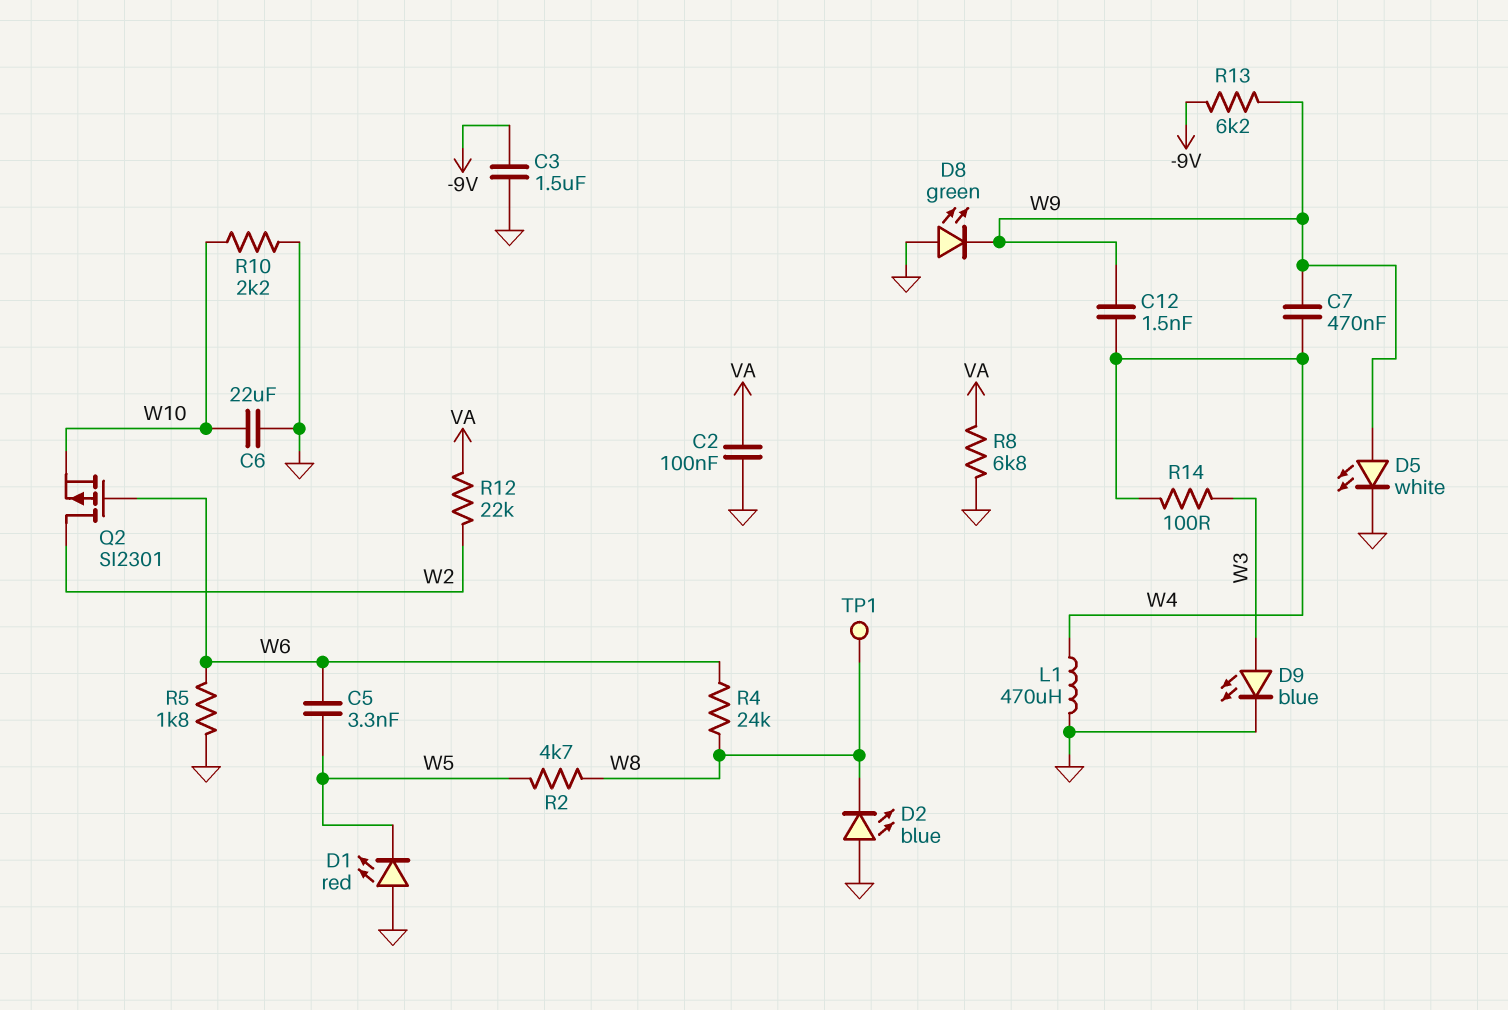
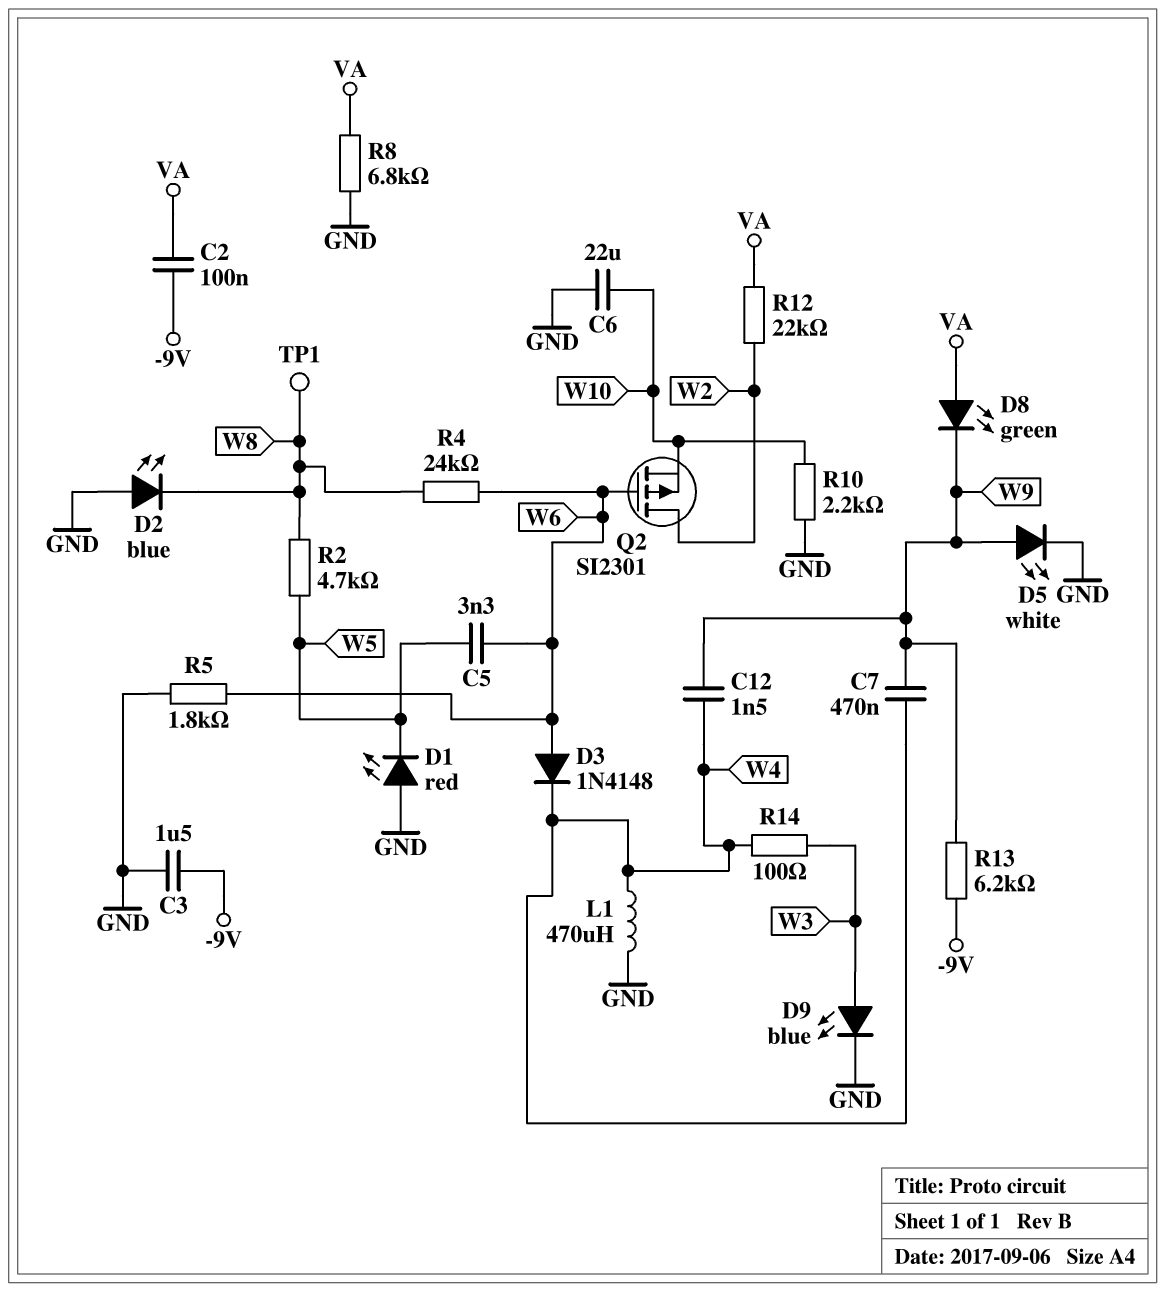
C2: 100nF (GND, VA) -> 100nF (-9V, VA)
D3: none -> diode 1N4148 (A W6, K W4)
D8: LED green (A GND, K W9) -> LED green (A VA, K W9)

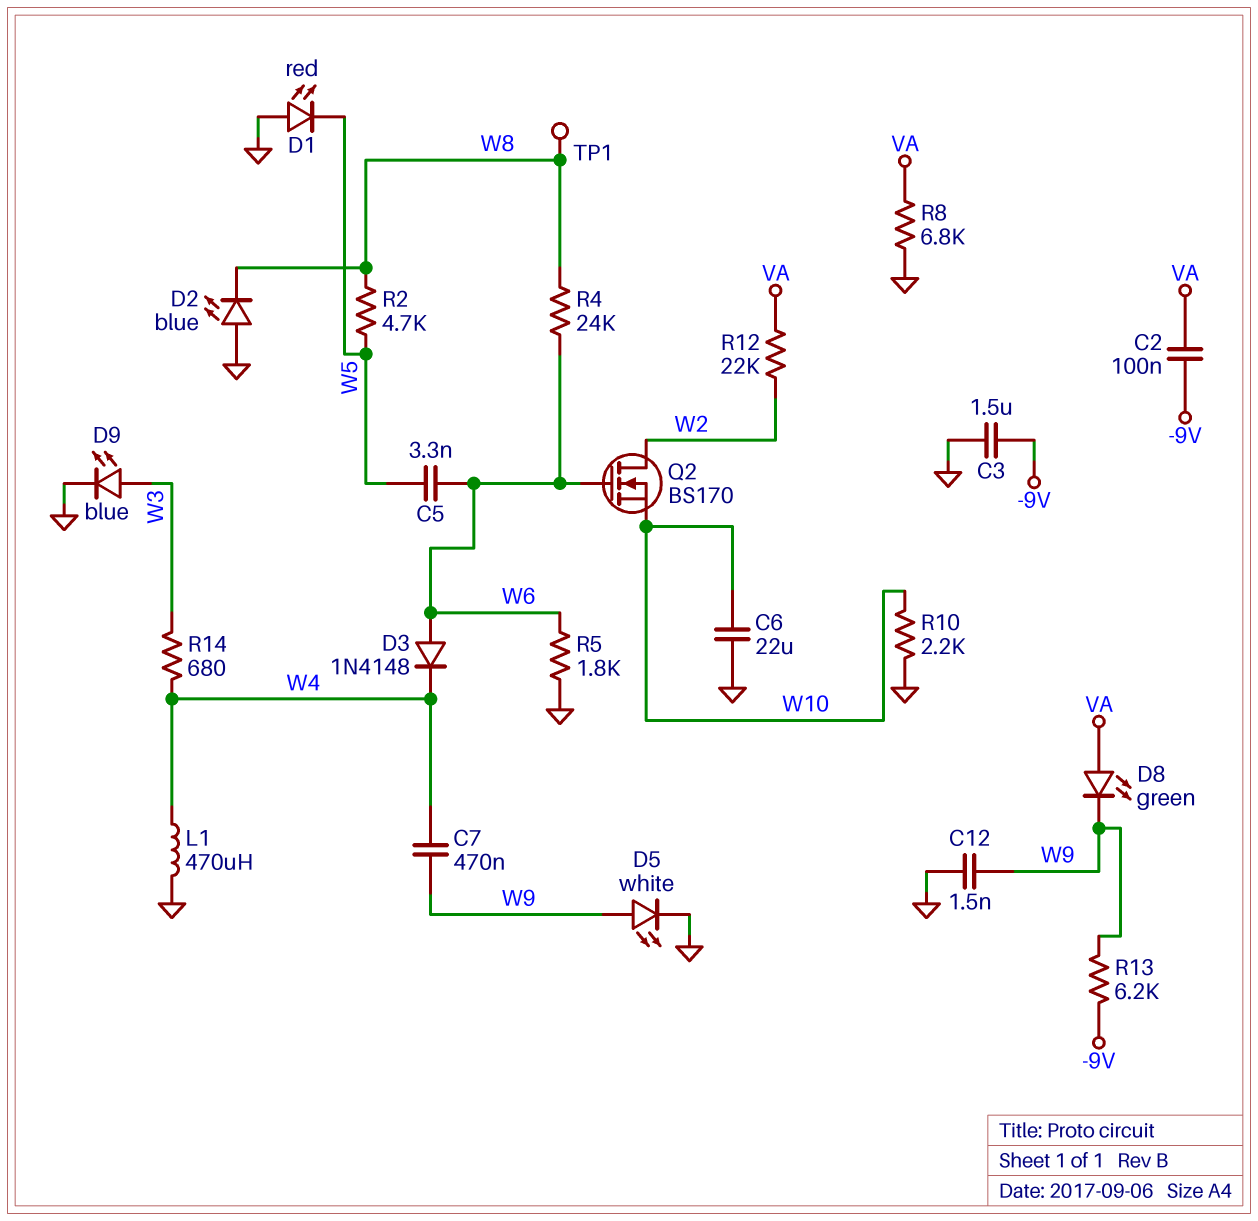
C12: 1.5nF (W4, W9) -> 1.5nF (GND, W9)
Q2: PMOS SI2301 (G W6, D W2, S W10) -> NMOS BS170 (G W6, D W2, S W10)
R14: 100 (W3, W4) -> 680 (W3, W4)

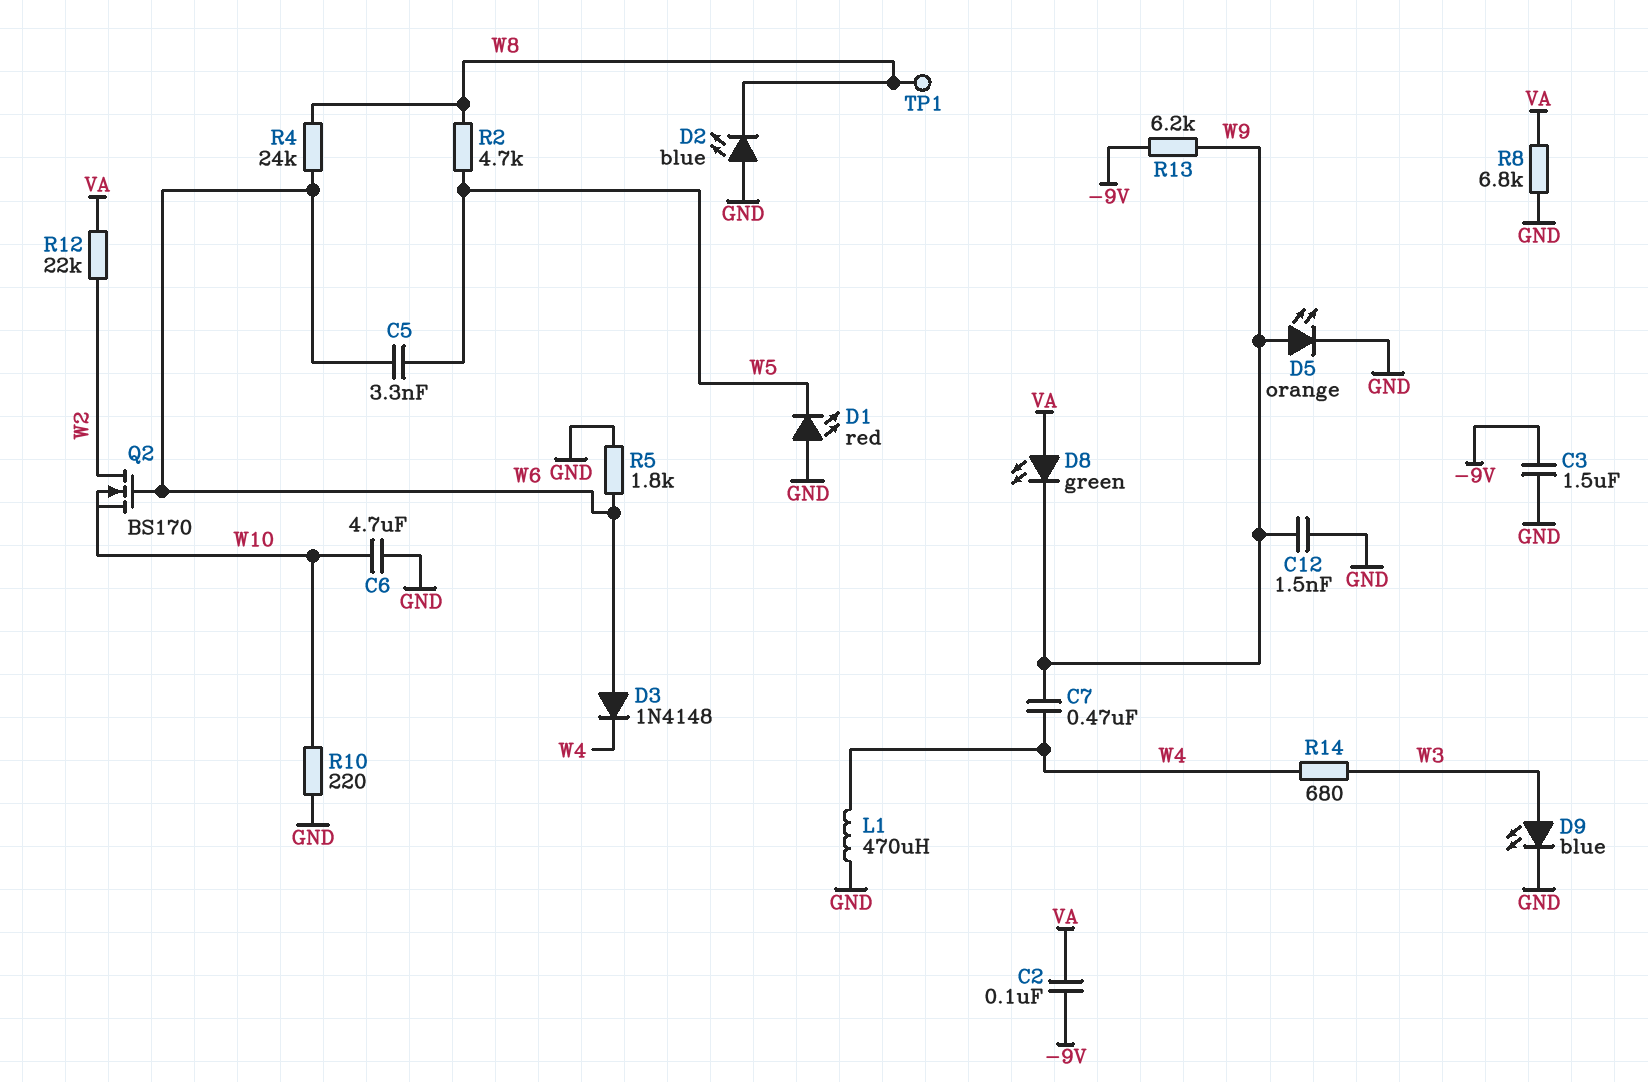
C6: 22uF (GND, W10) -> 4.7uF (GND, W10)
D5: LED white (A W9, K GND) -> LED orange (A W9, K GND)
R10: 2.2k (GND, W10) -> 220 (GND, W10)

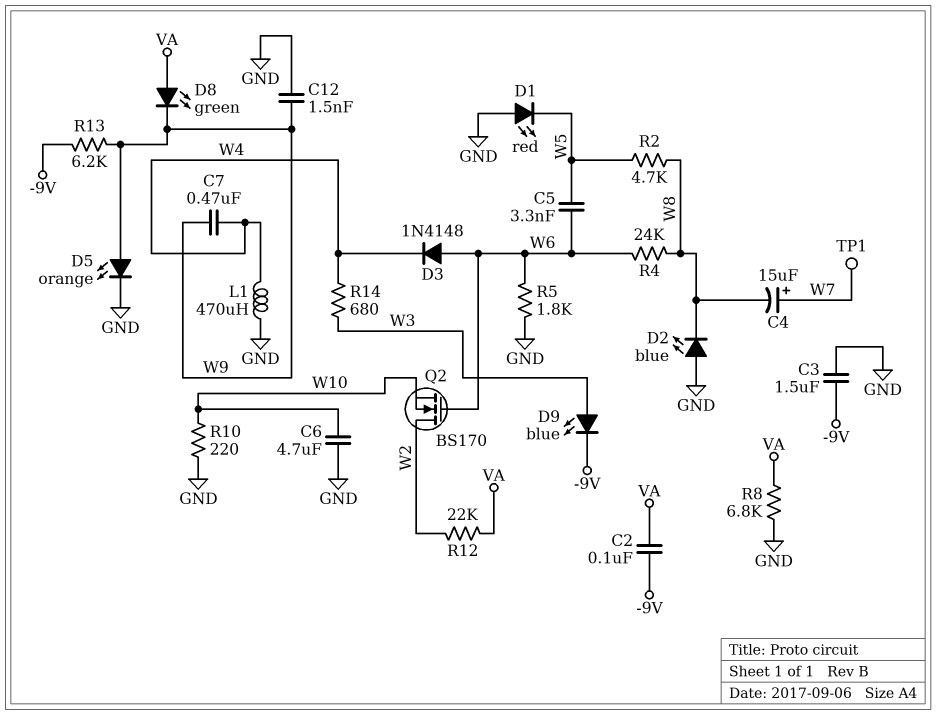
C4: none -> 15uF (plus W7, minus W8)
D9: LED blue (A W3, K GND) -> LED blue (A W3, K -9V)
TP1: test point (W8) -> test point (W7)

